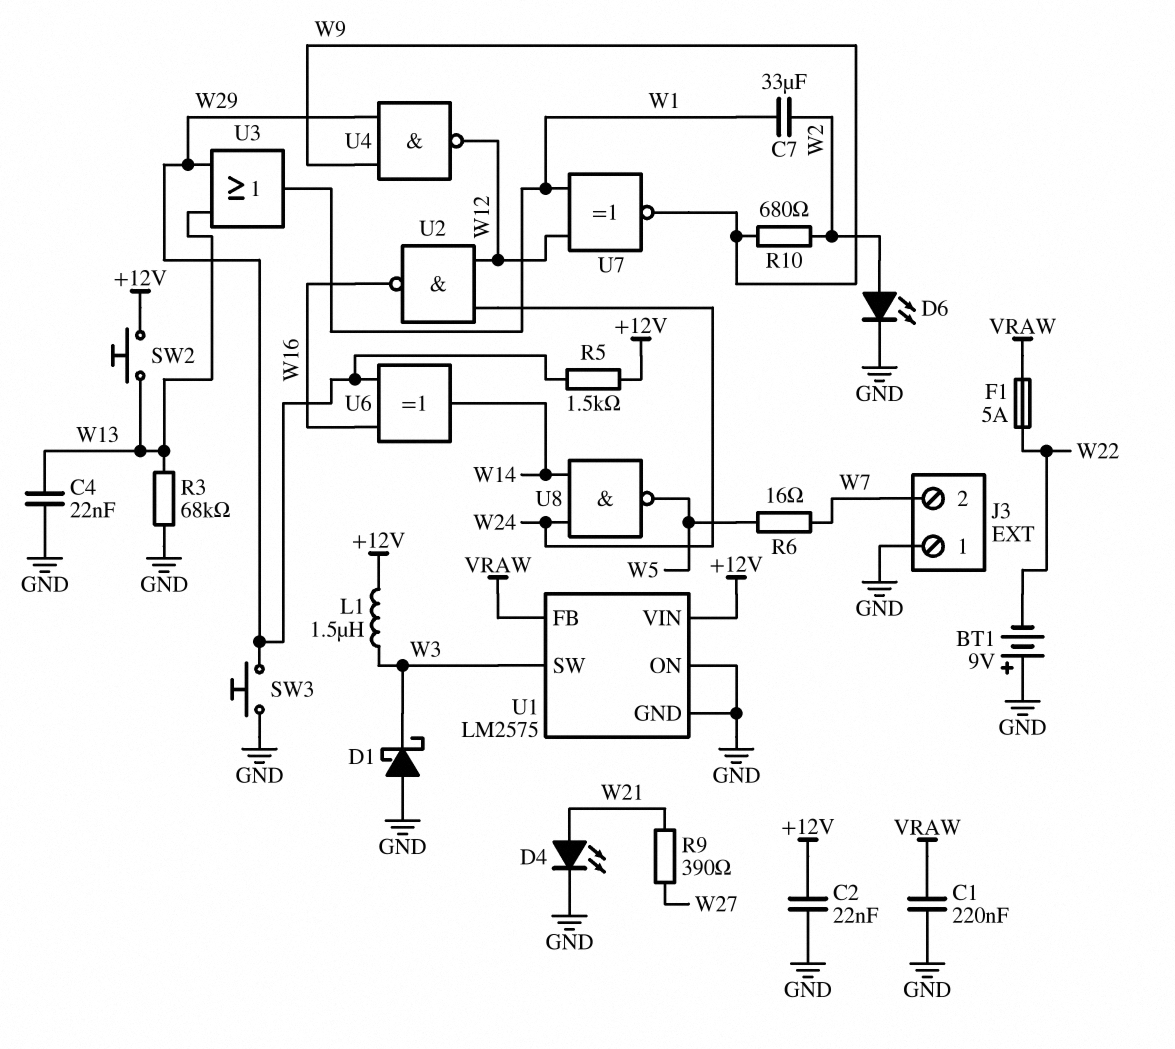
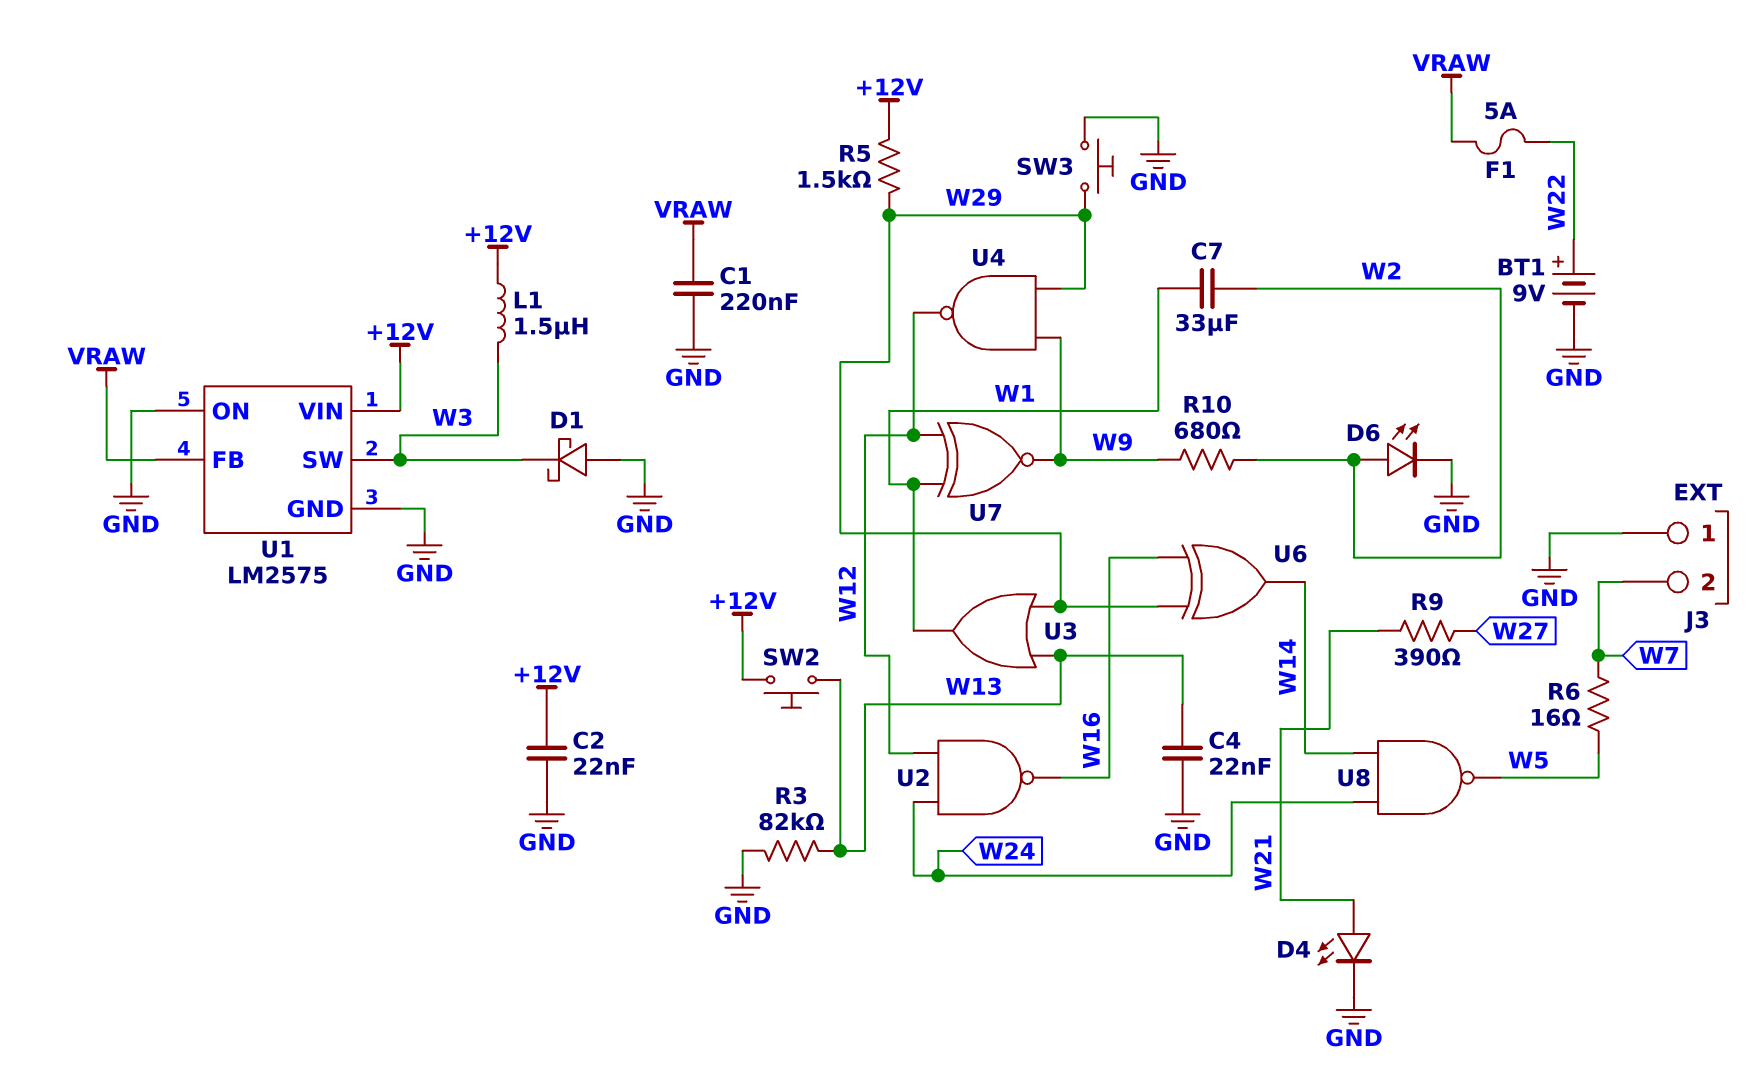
BT1: 9V (plus GND, minus W22) -> 9V (plus W22, minus GND)
R3: 68k (GND, W13) -> 82k (GND, W13)

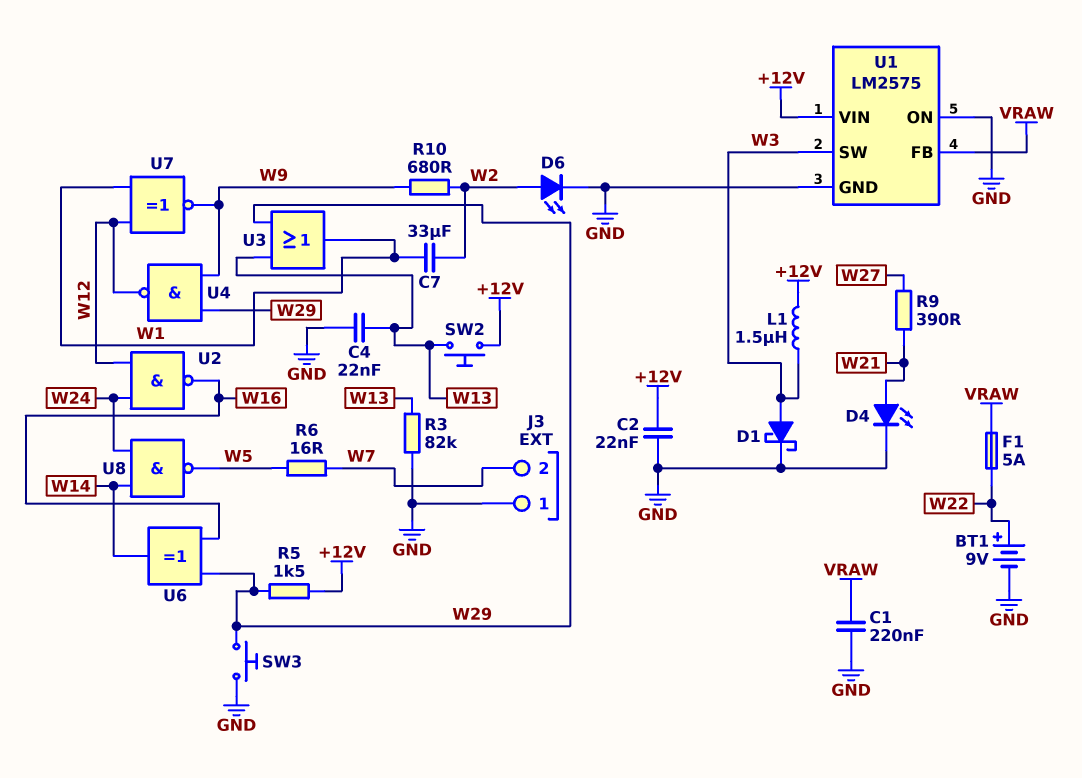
D1: schottky (A GND, K W3) -> schottky (A W3, K GND)

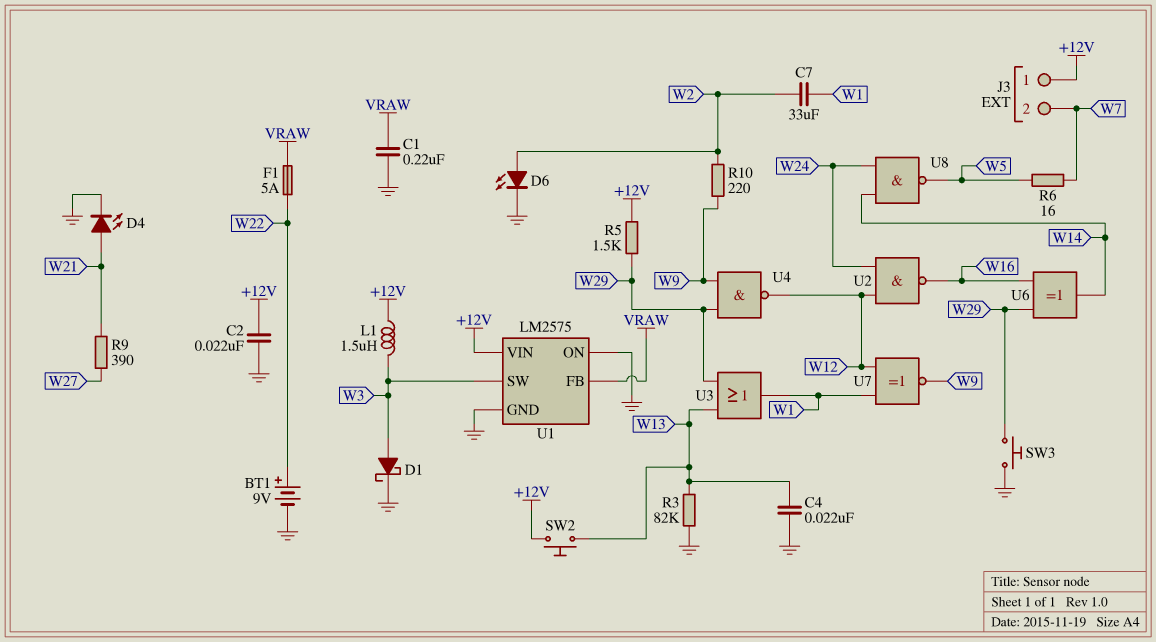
J3 pin 1: GND -> +12V
R10: 680 (W2, W9) -> 220 (W2, W9)

